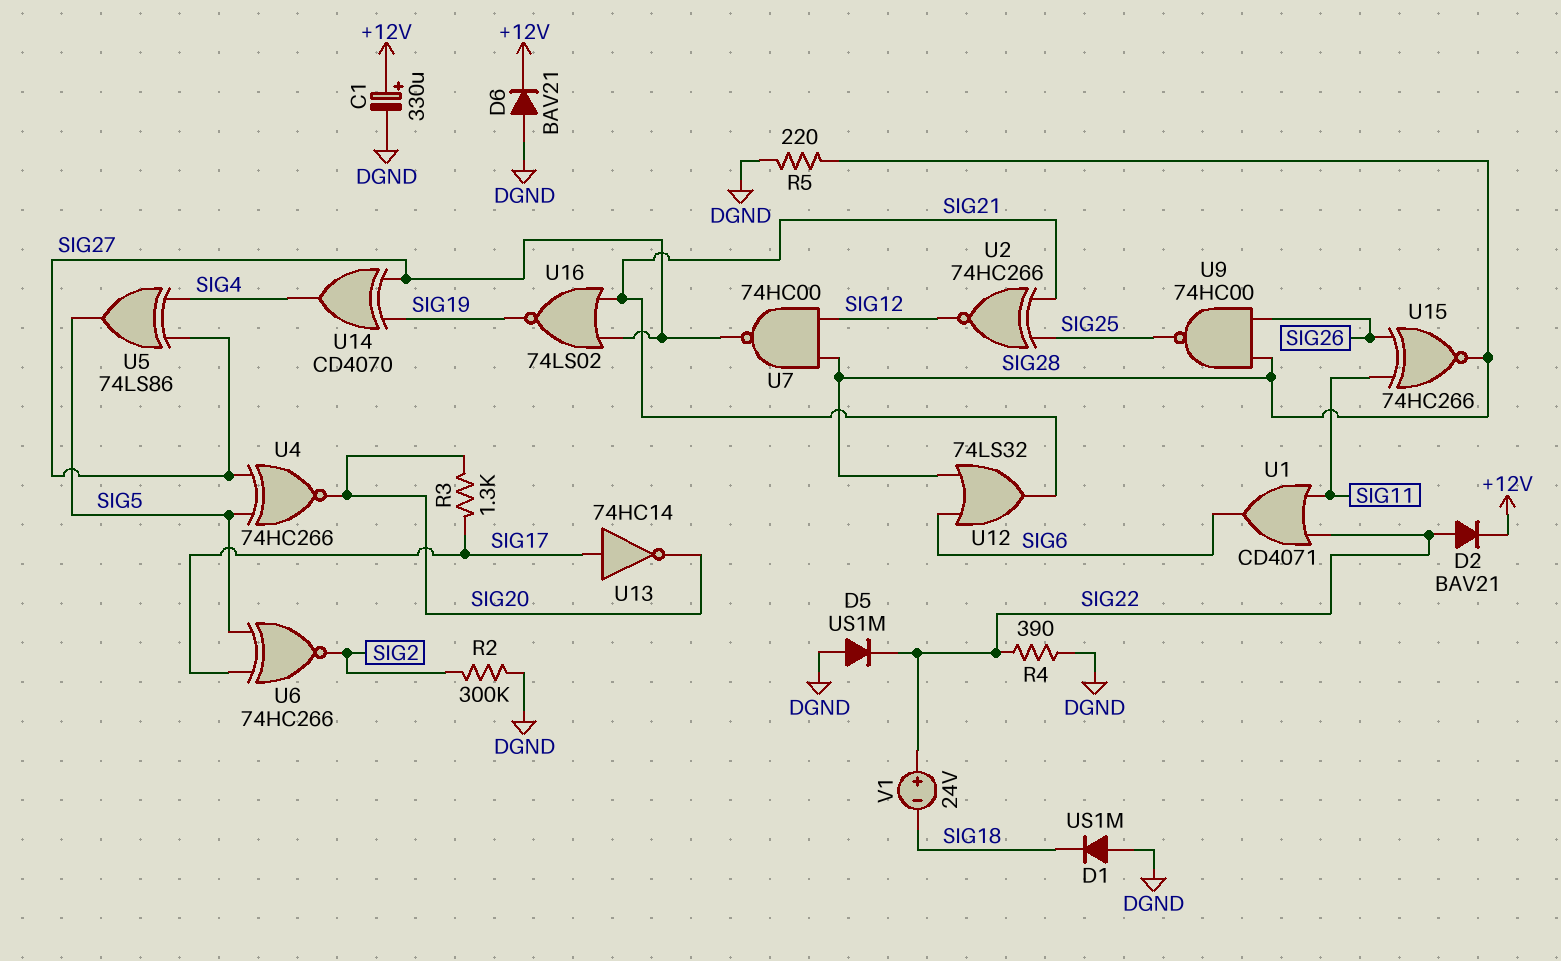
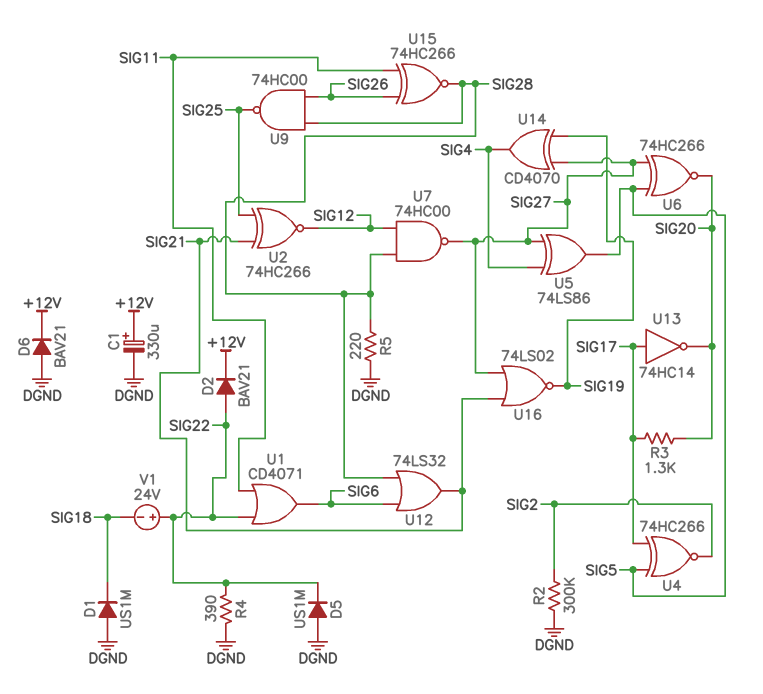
U4: XNOR 74HC266 (in SIG5, in SIG27, out SIG20) -> XNOR 74HC266 (in SIG5, in SIG17, out SIG2)
U6: XNOR 74HC266 (in SIG5, in SIG17, out SIG2) -> XNOR 74HC266 (in SIG5, in SIG27, out SIG20)

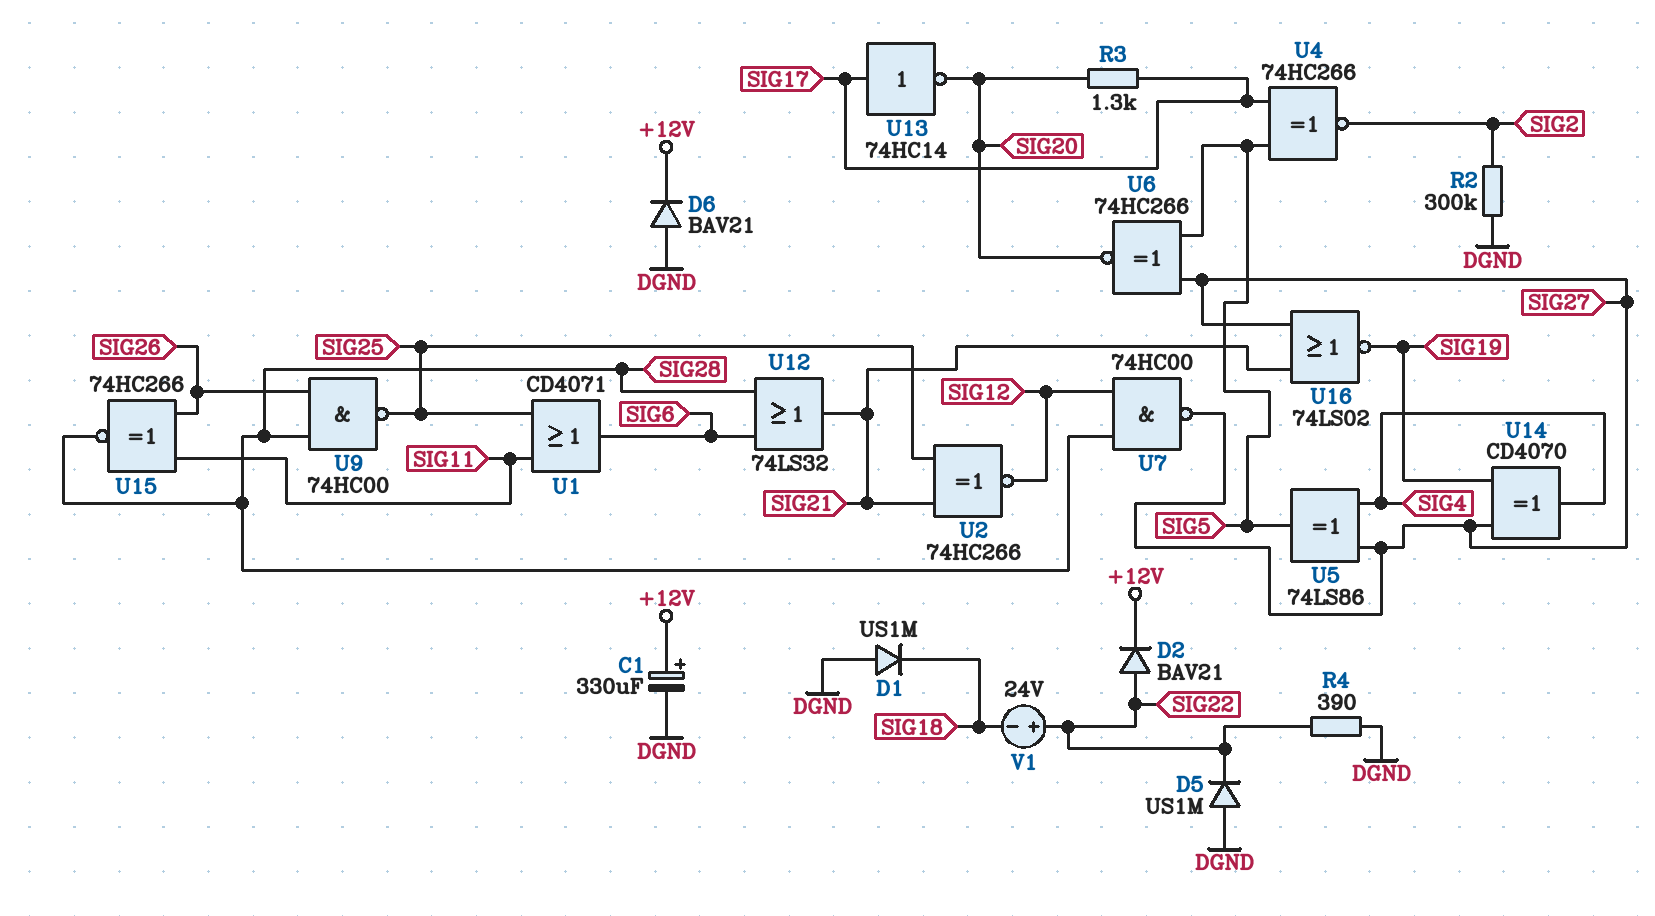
R5: 220 (DGND, SIG28) -> none
U1: OR CD4071 (in SIG11, in SIG22, out SIG6) -> OR CD4071 (in SIG11, in SIG25, out SIG6)

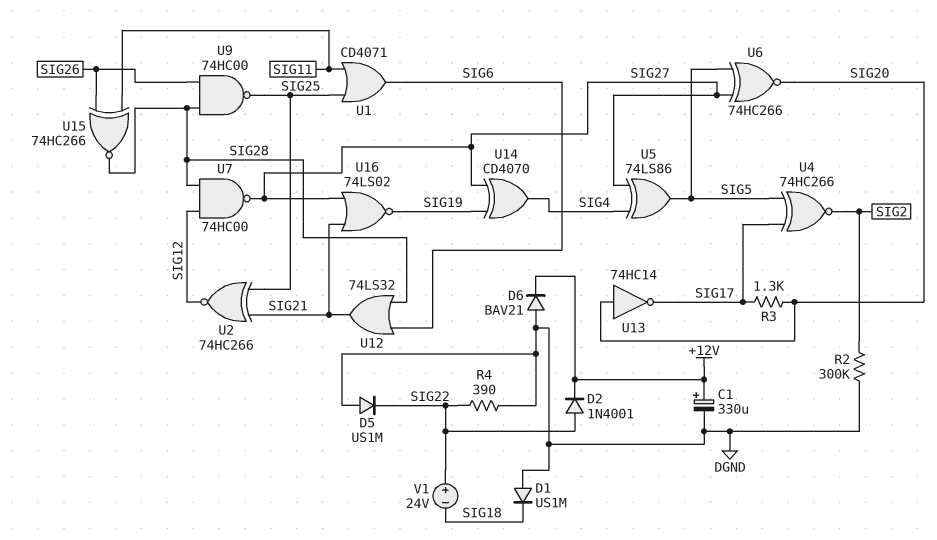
D2: diode BAV21 (A SIG22, K +12V) -> diode 1N4001 (A SIG22, K +12V)
U13: NOT 74HC14 (in SIG17, out SIG20) -> NOT 74HC14 (in SIG20, out SIG17)

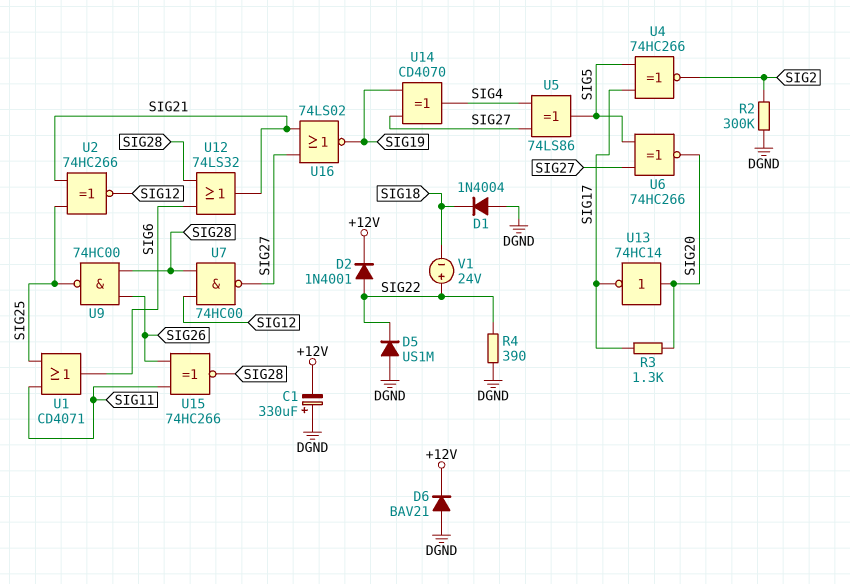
C1: 330uF (plus +12V, minus DGND) -> 330uF (plus DGND, minus +12V)
D1: diode US1M (A DGND, K SIG18) -> diode 1N4004 (A DGND, K SIG18)

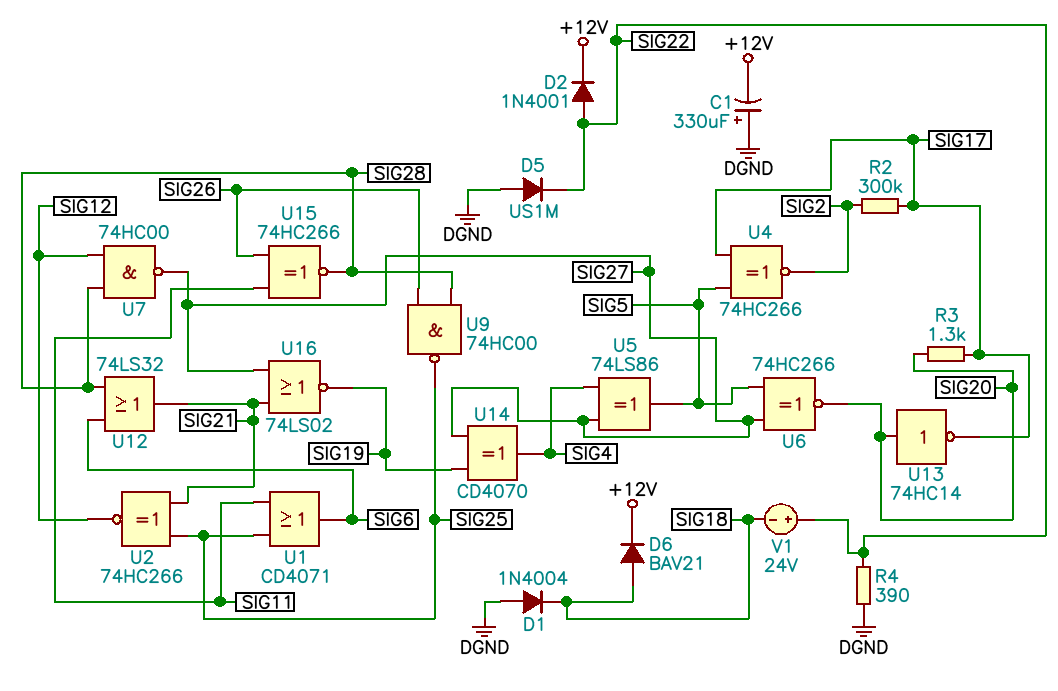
D6: diode BAV21 (A DGND, K +12V) -> diode BAV21 (A SIG18, K +12V)
R2: 300k (DGND, SIG2) -> 300k (SIG2, SIG17)

